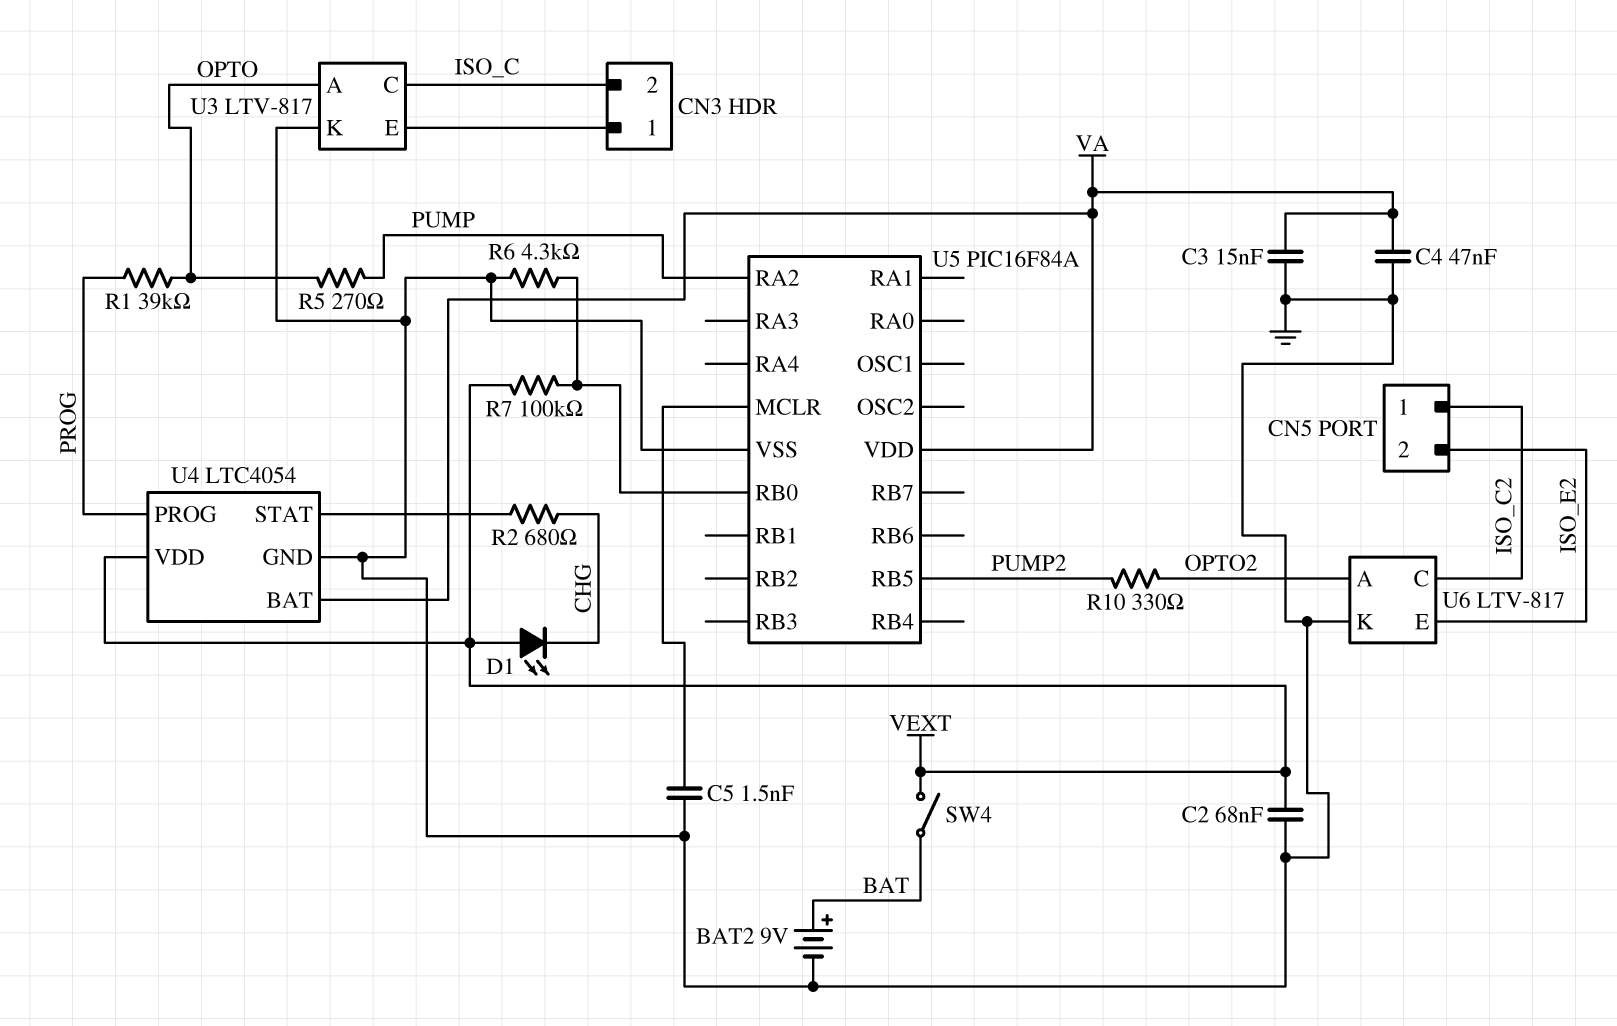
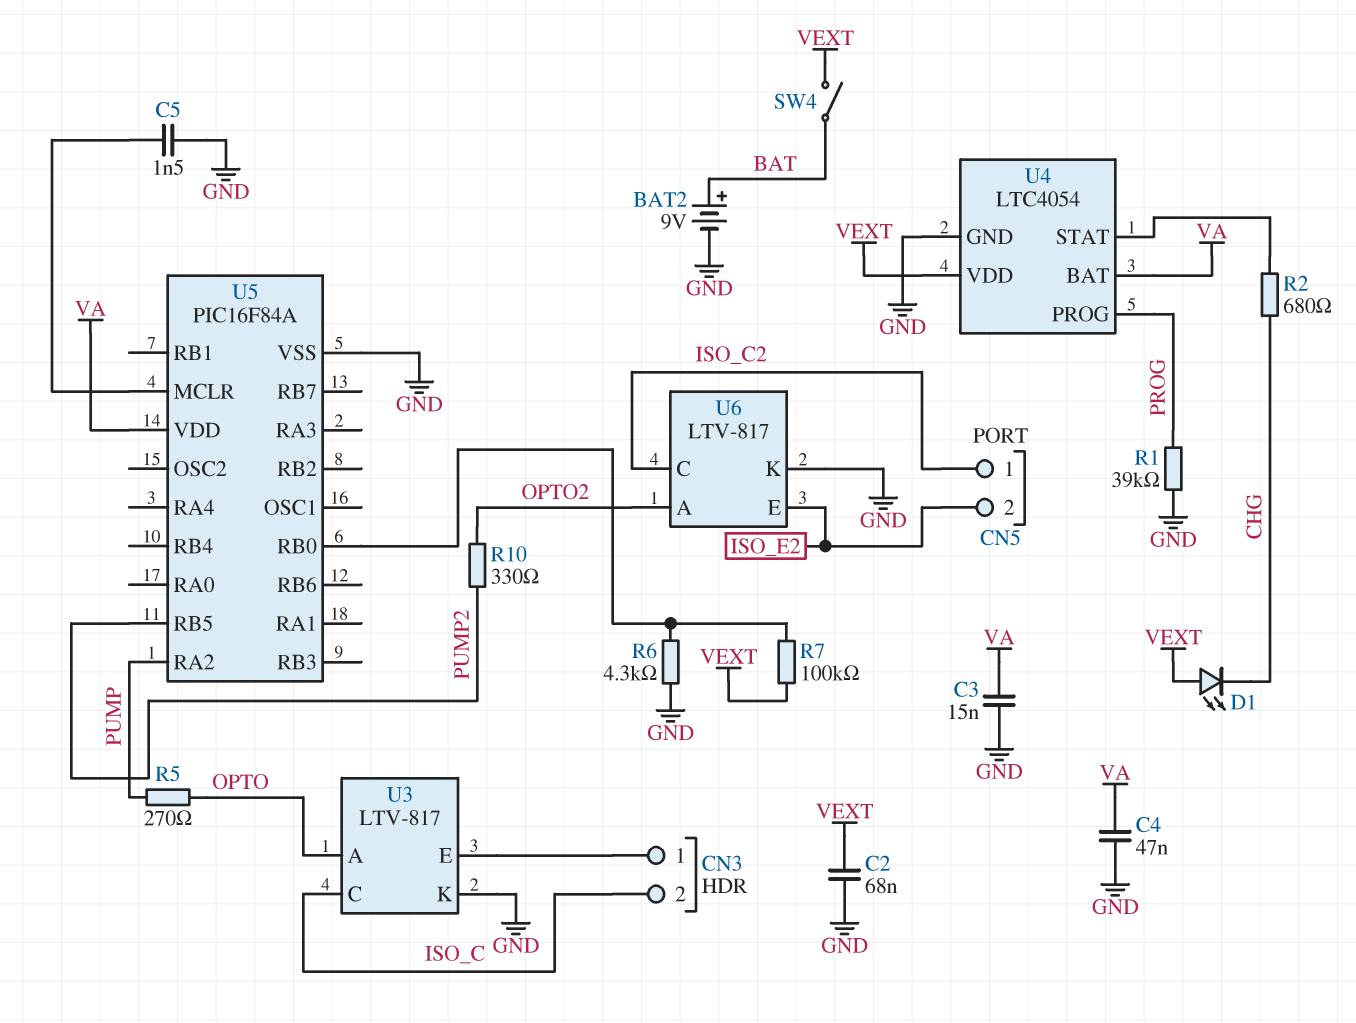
R1: 39k (OPTO, PROG) -> 39k (GND, PROG)

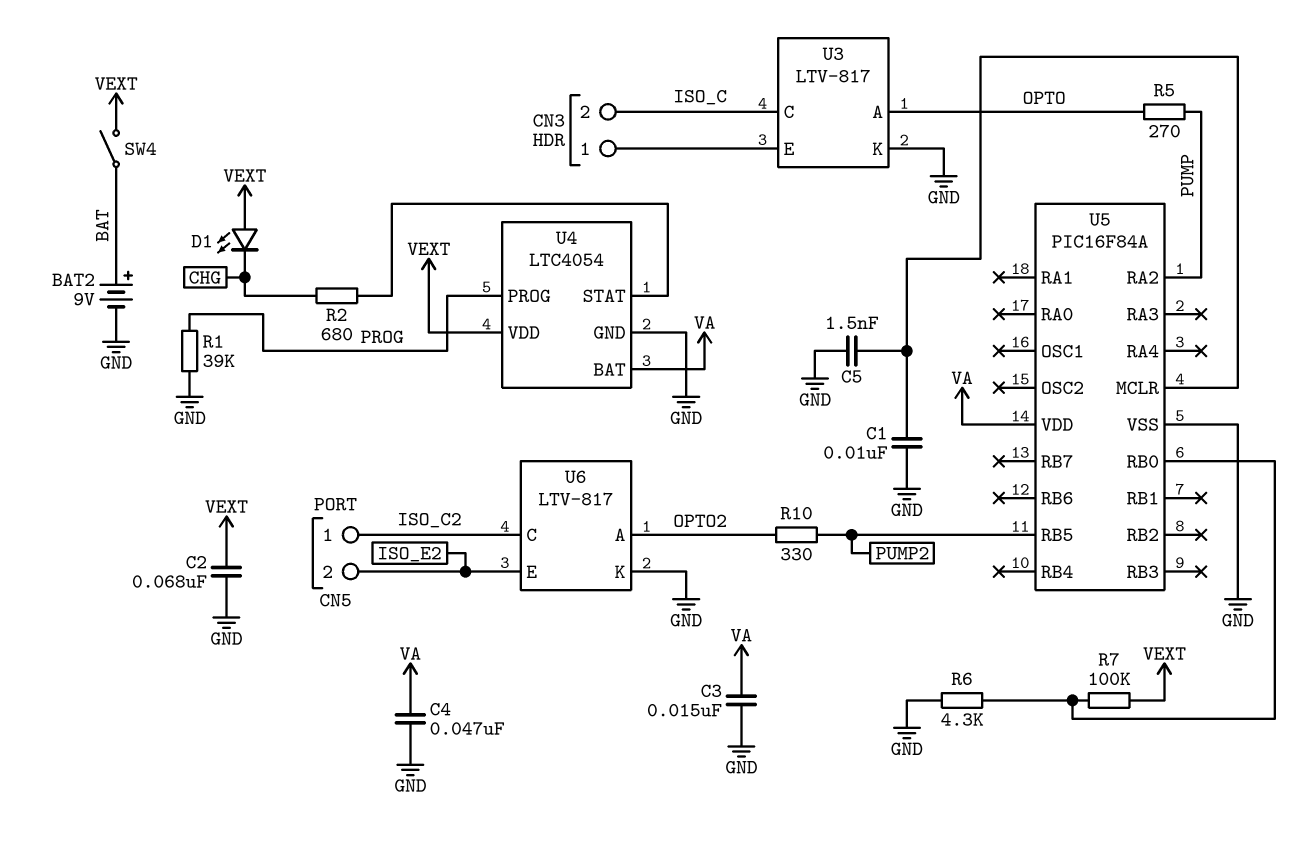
C1: none -> 10nF (GND, U5/MCLR)

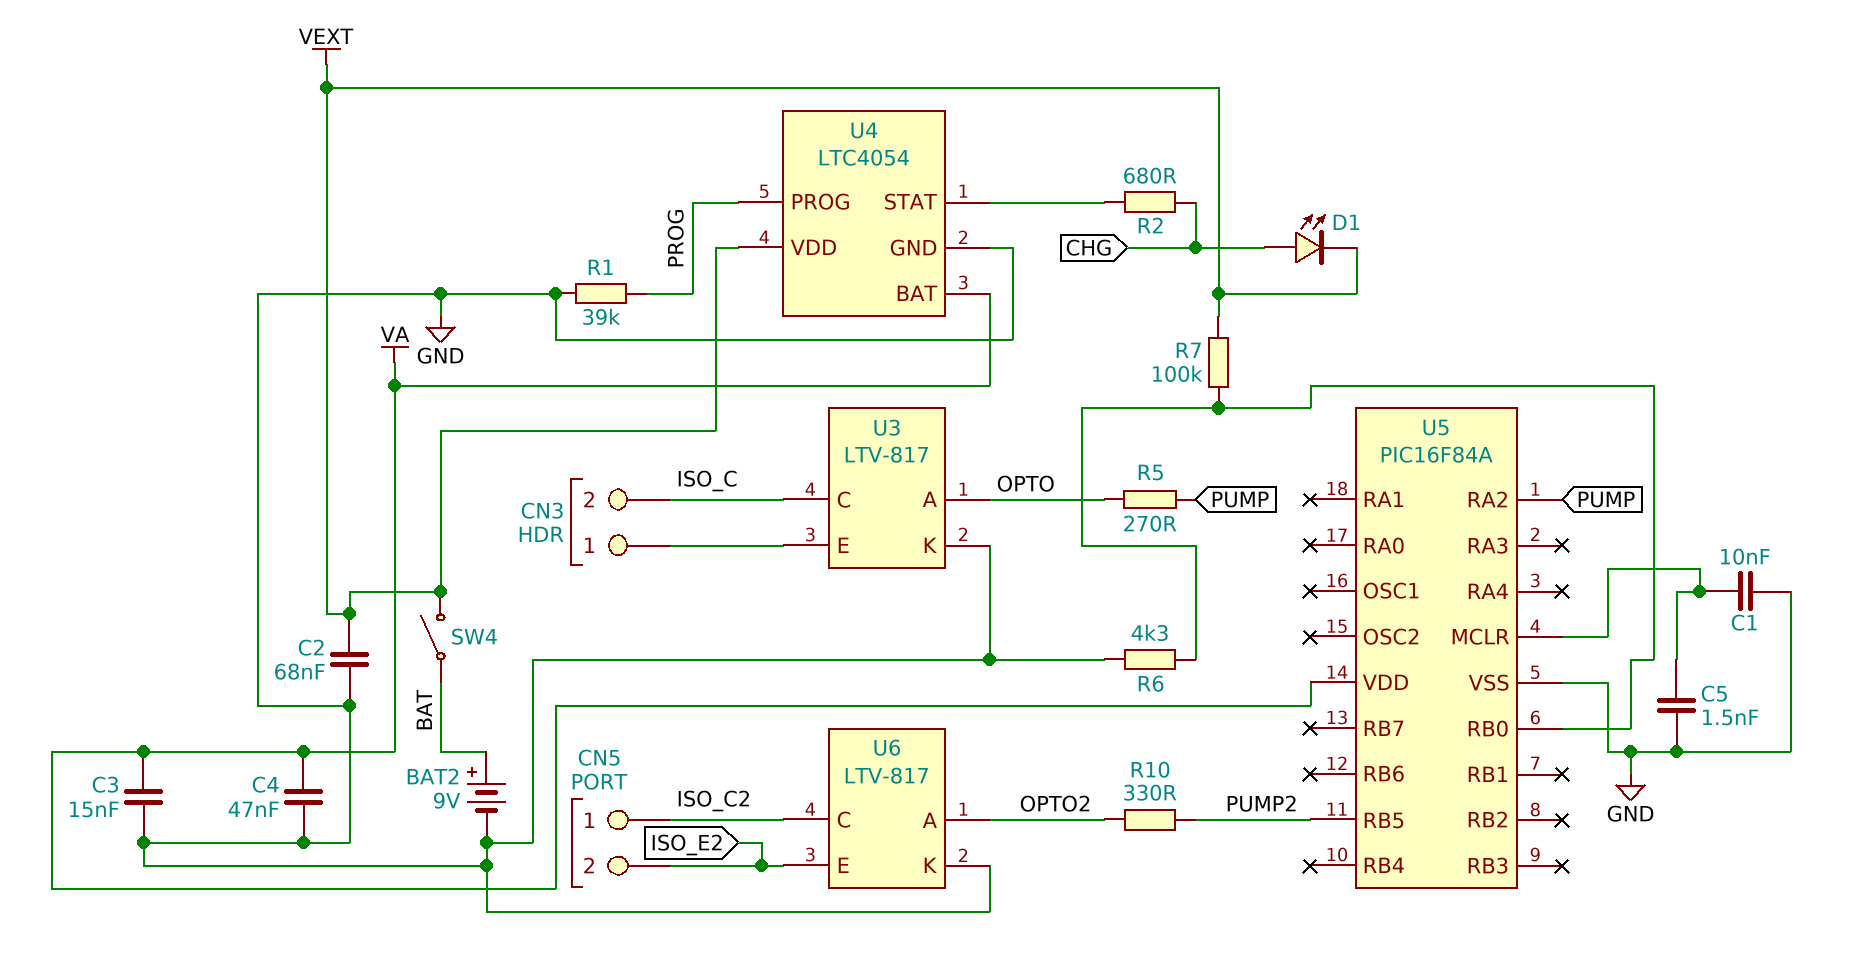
D1: LED (A VEXT, K CHG) -> LED (A CHG, K VEXT)

